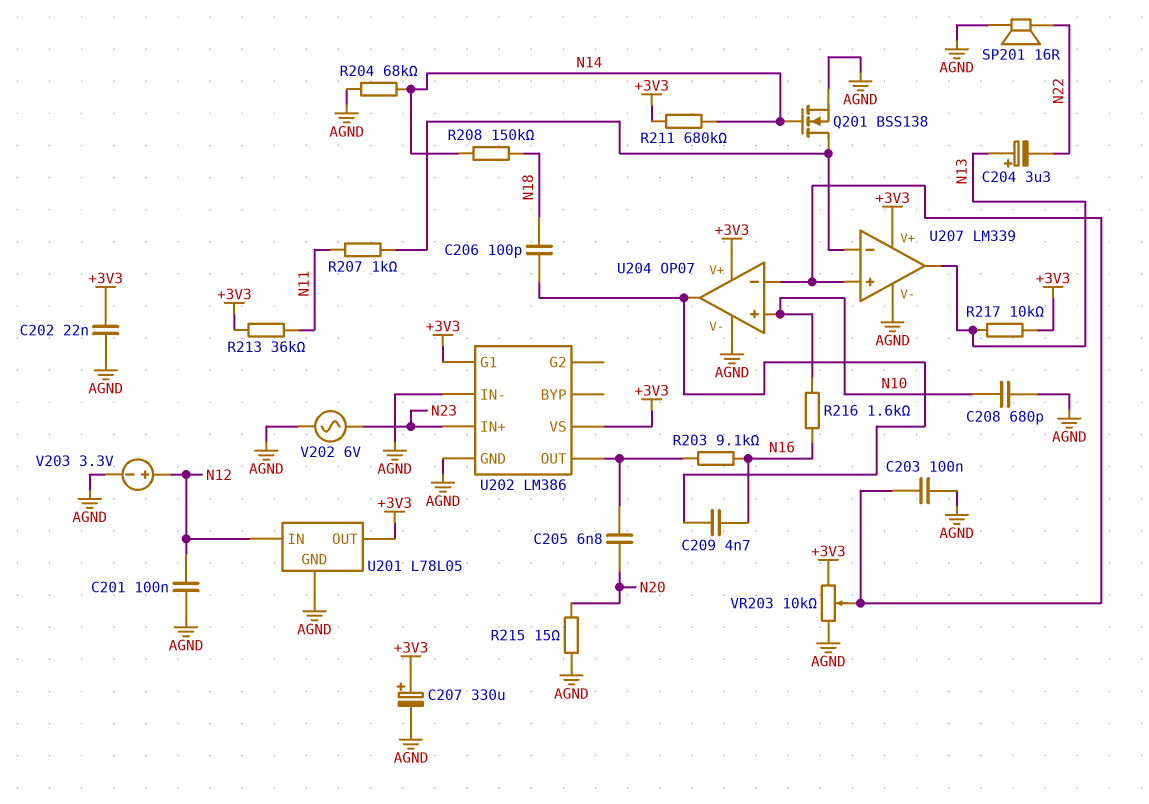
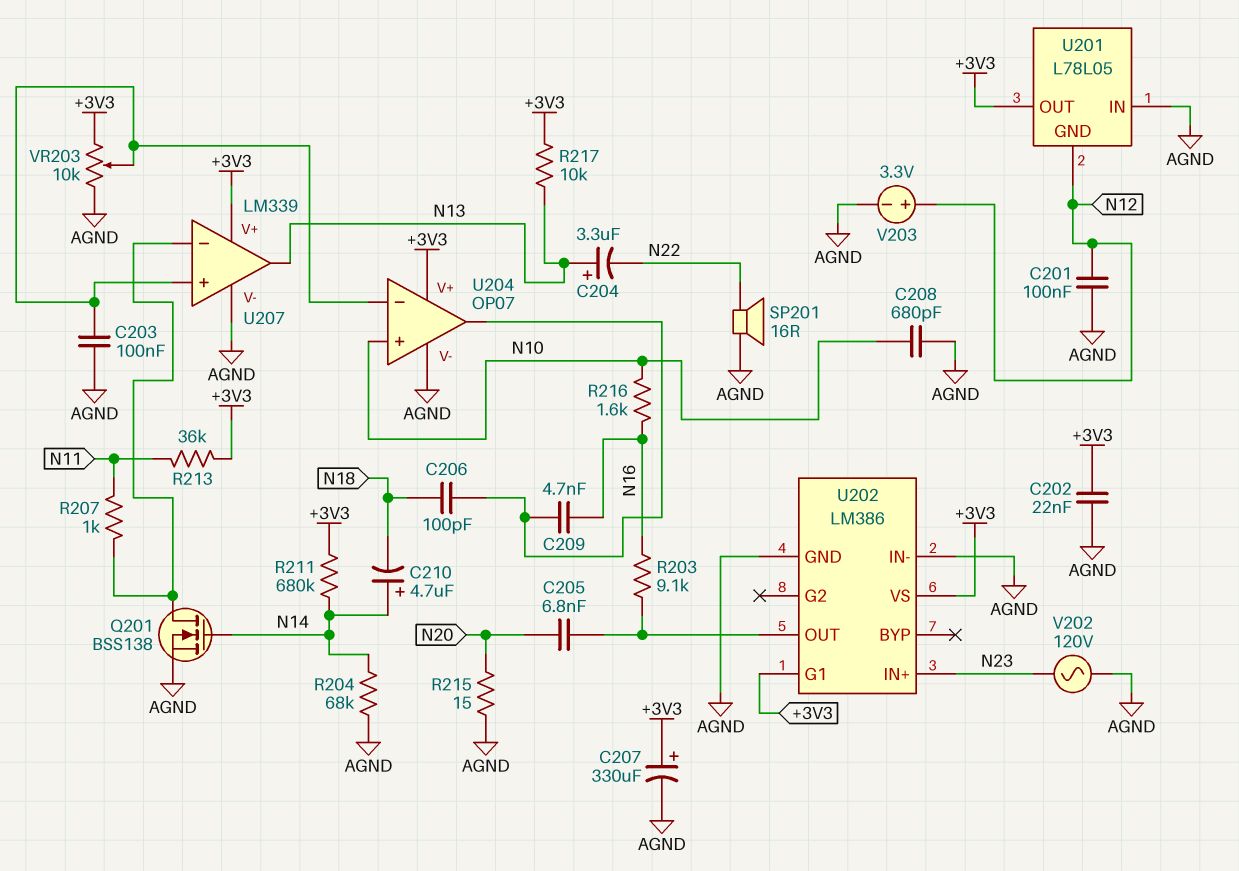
C210: none -> 4.7uF (plus N14, minus N18)
R208: 150k (N14, N18) -> none
U201 pin GND: AGND -> N12
U201 pin IN: N12 -> AGND
V202: AC 6V (AGND, N23) -> AC 120V (AGND, N23)

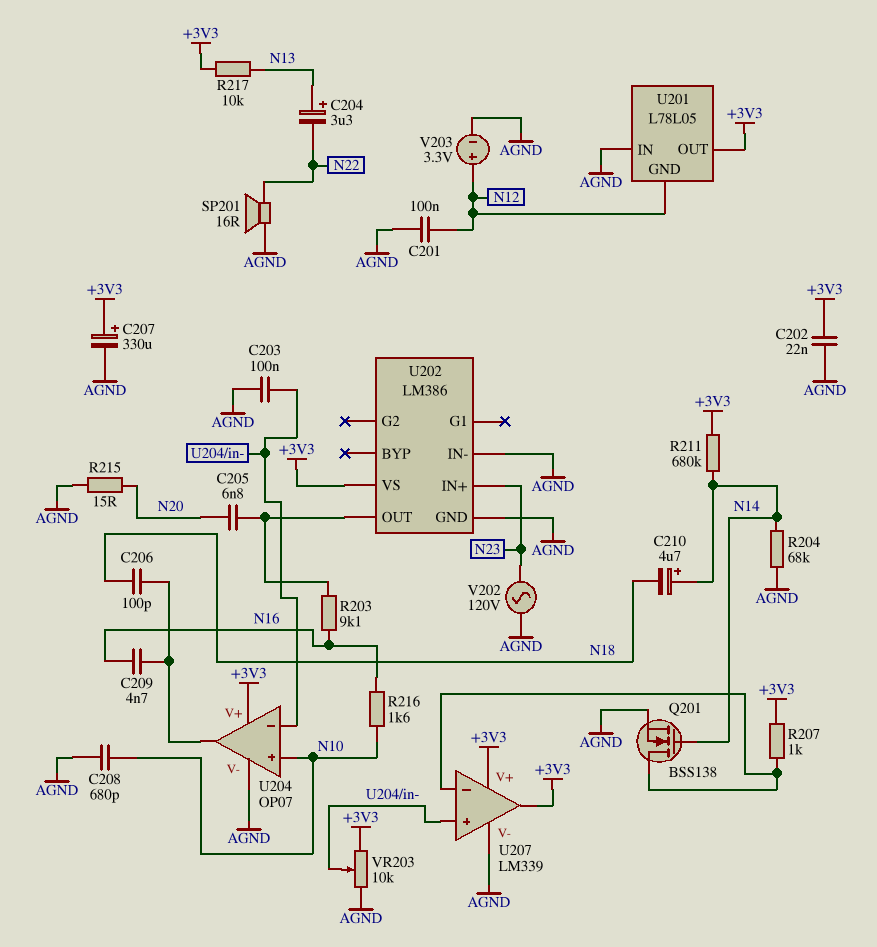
R207: 1k (N11, U207/in-) -> 1k (+3V3, U207/in-)
R213: 36k (+3V3, N11) -> none
U202 pin G1: +3V3 -> none
U207 pin out: N13 -> +3V3

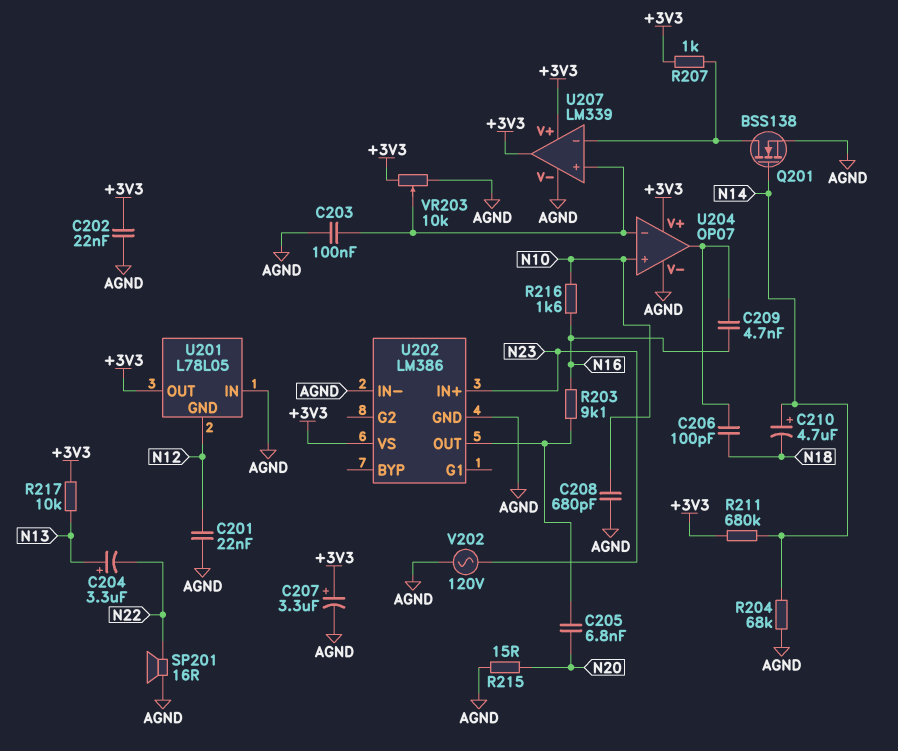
C201: 100nF (AGND, N12) -> 22nF (AGND, N12)
C207: 330uF (plus +3V3, minus AGND) -> 3.3uF (plus +3V3, minus AGND)
V203: 3.3V (plus N12, minus AGND) -> none

